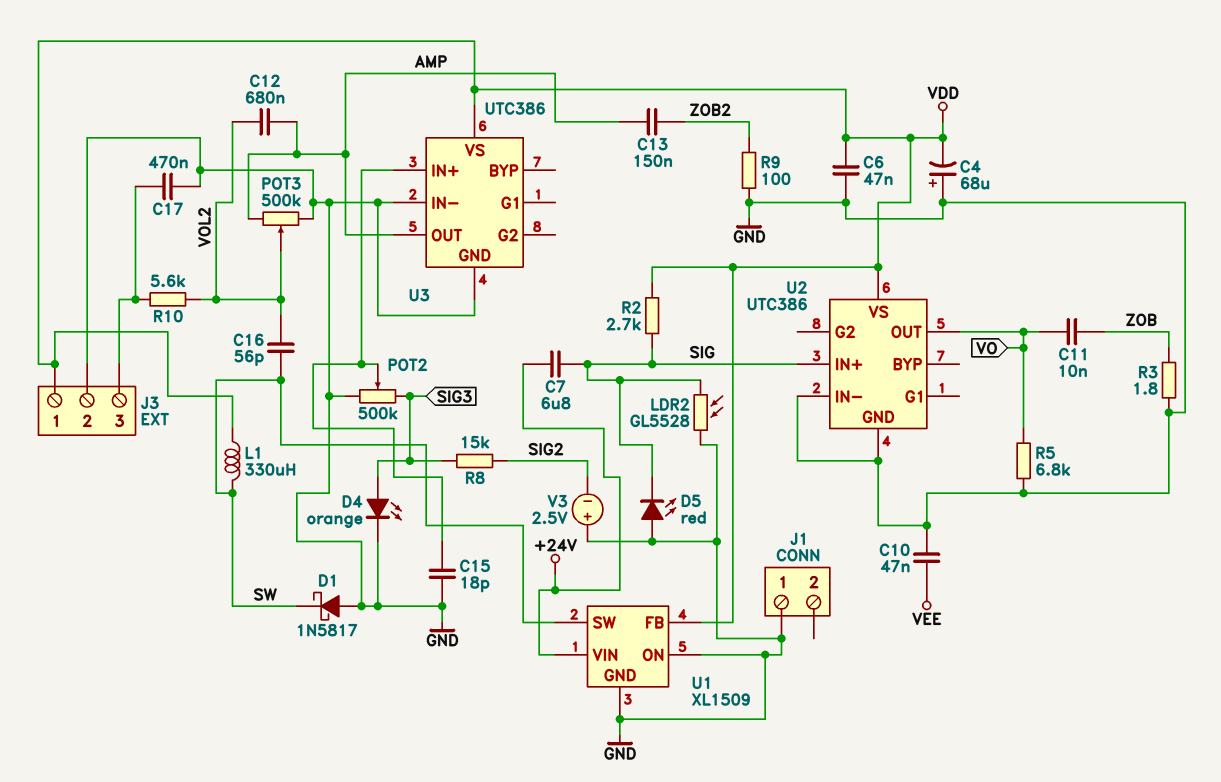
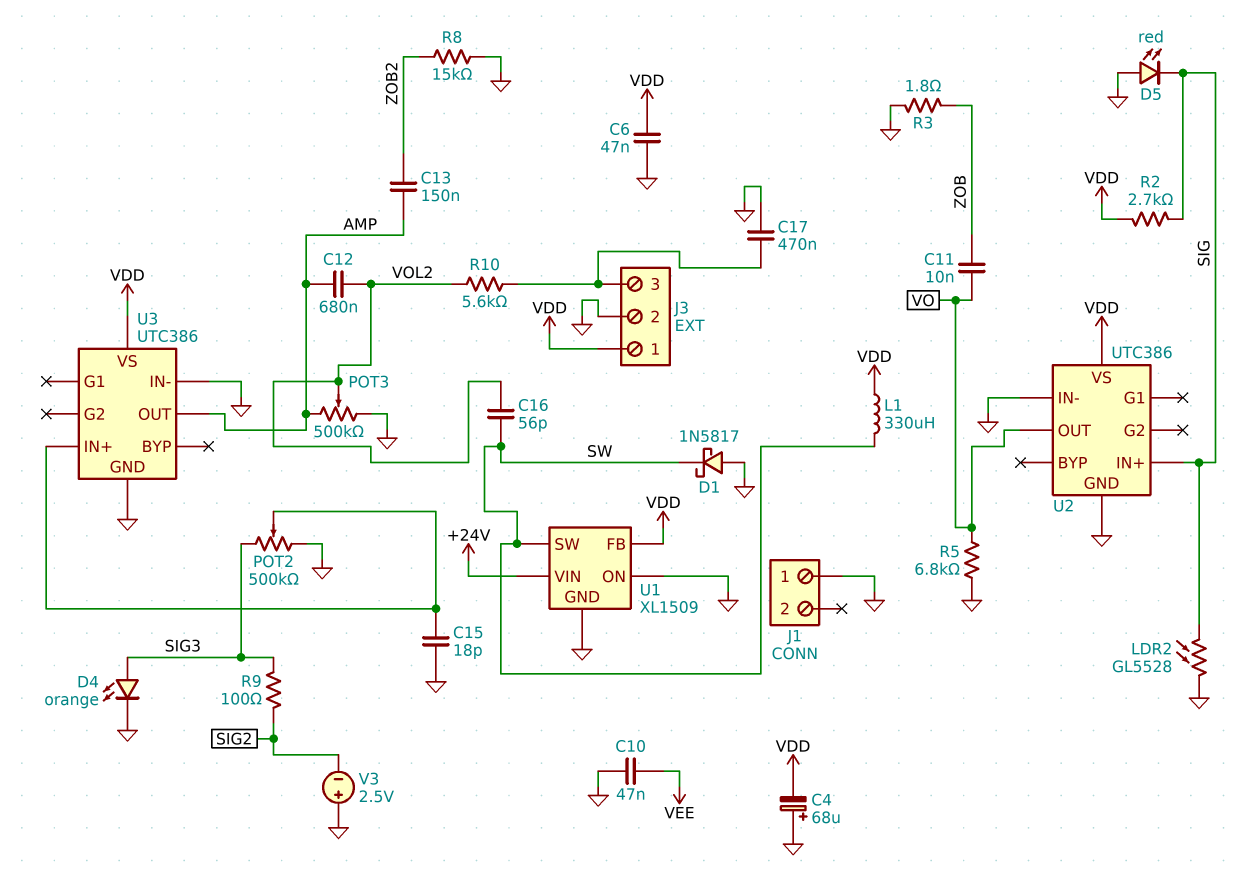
C7: 6.8uF (+24V, SIG) -> none
R8: 15k (SIG2, SIG3) -> 15k (GND, ZOB2)
R9: 100 (GND, ZOB2) -> 100 (SIG2, SIG3)

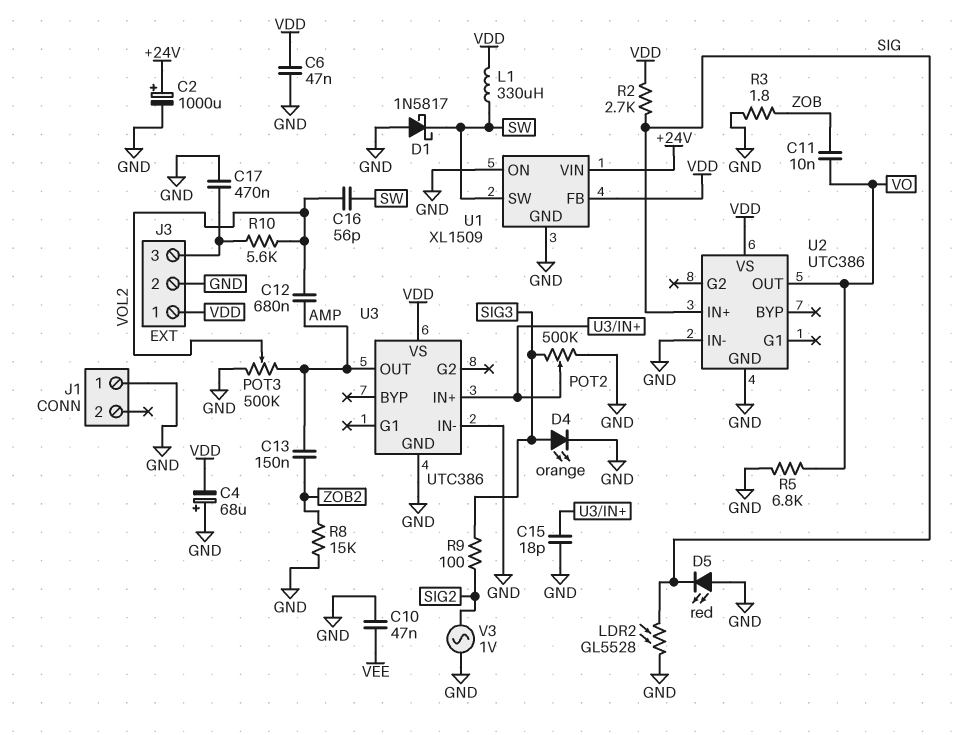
C2: none -> 1000uF (plus +24V, minus GND)
V3: 2.5V (plus GND, minus SIG2) -> AC 1V (GND, SIG2)

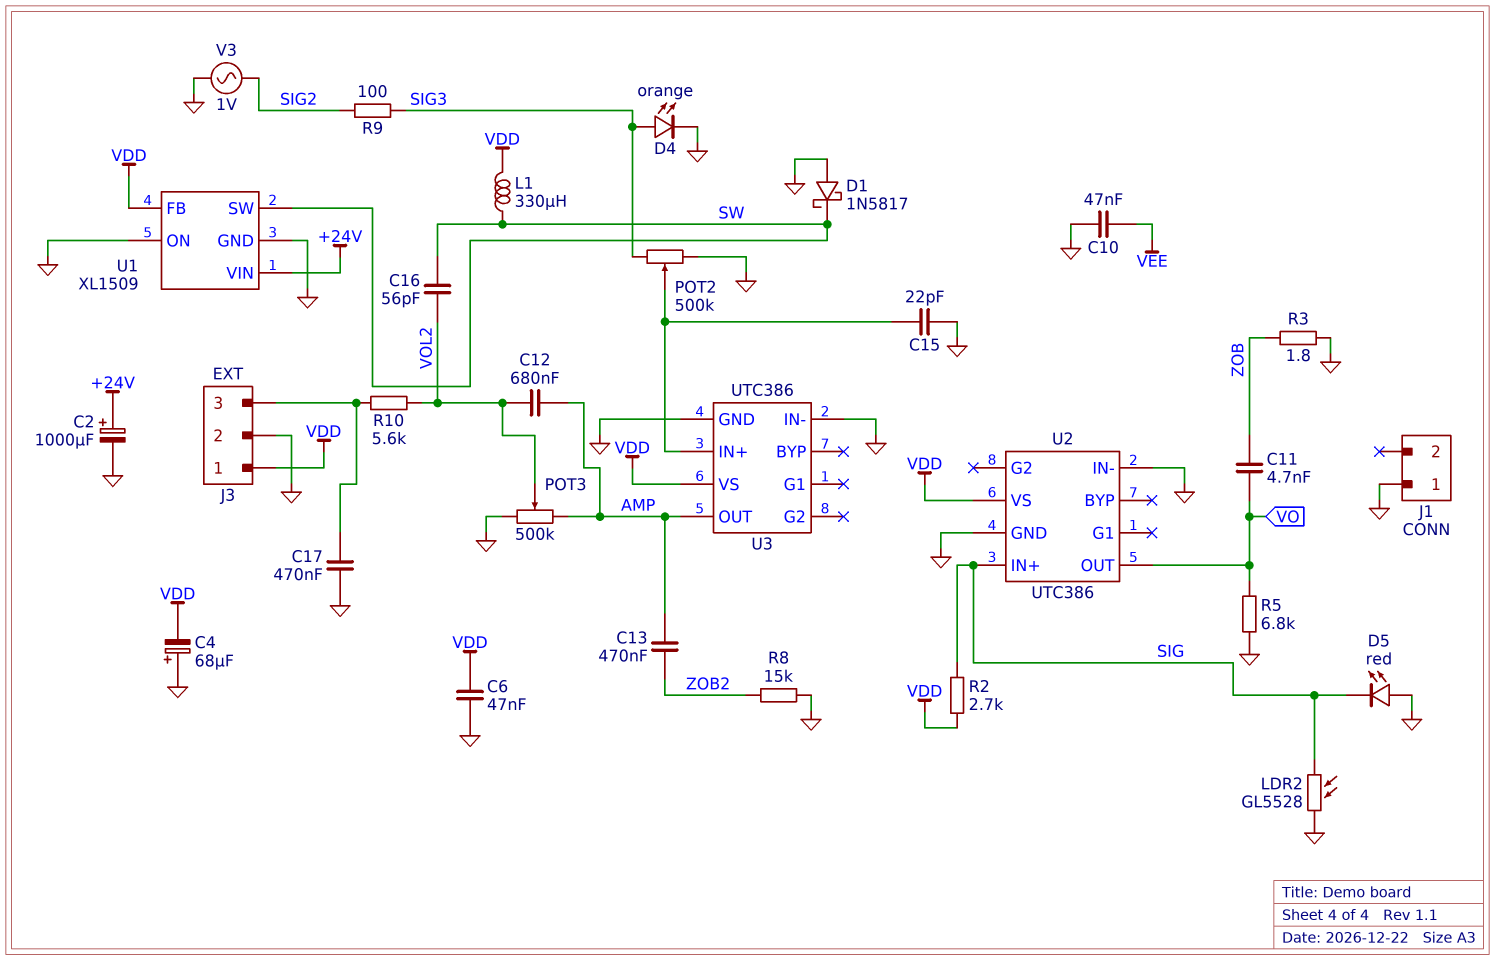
C11: 10nF (VO, ZOB) -> 4.7nF (VO, ZOB)
C13: 150nF (AMP, ZOB2) -> 470nF (AMP, ZOB2)
C15: 18pF (GND, U3/IN+) -> 22pF (GND, U3/IN+)

